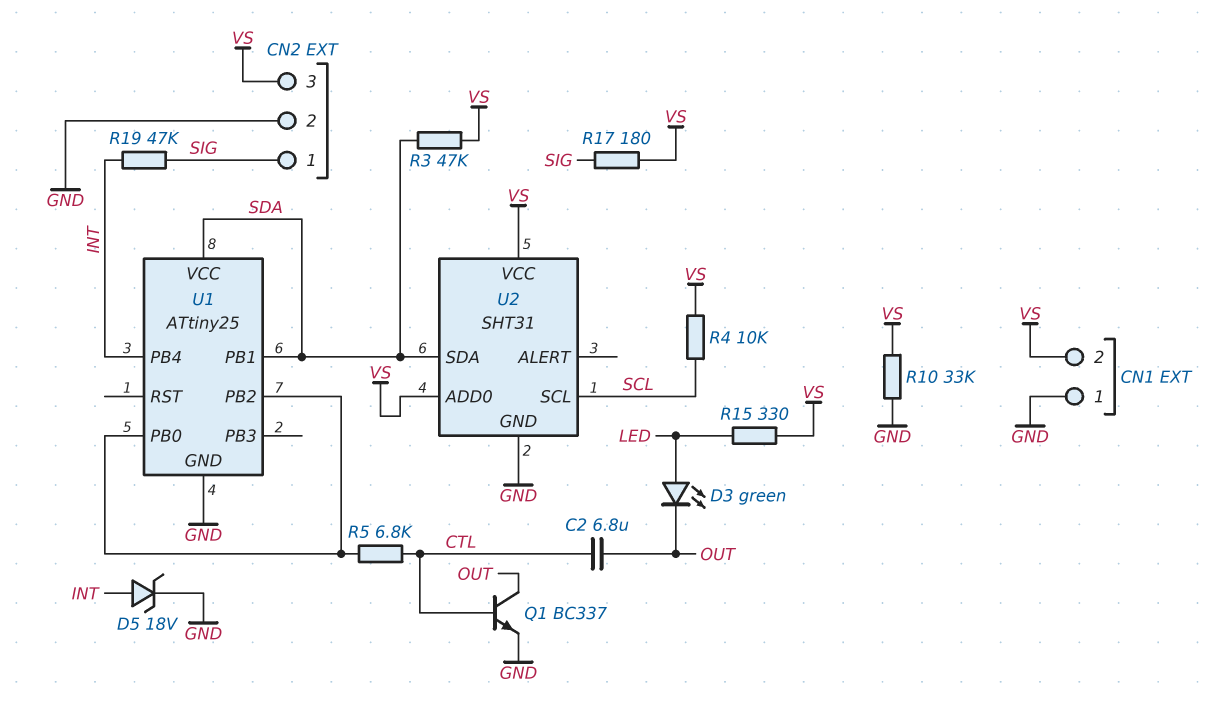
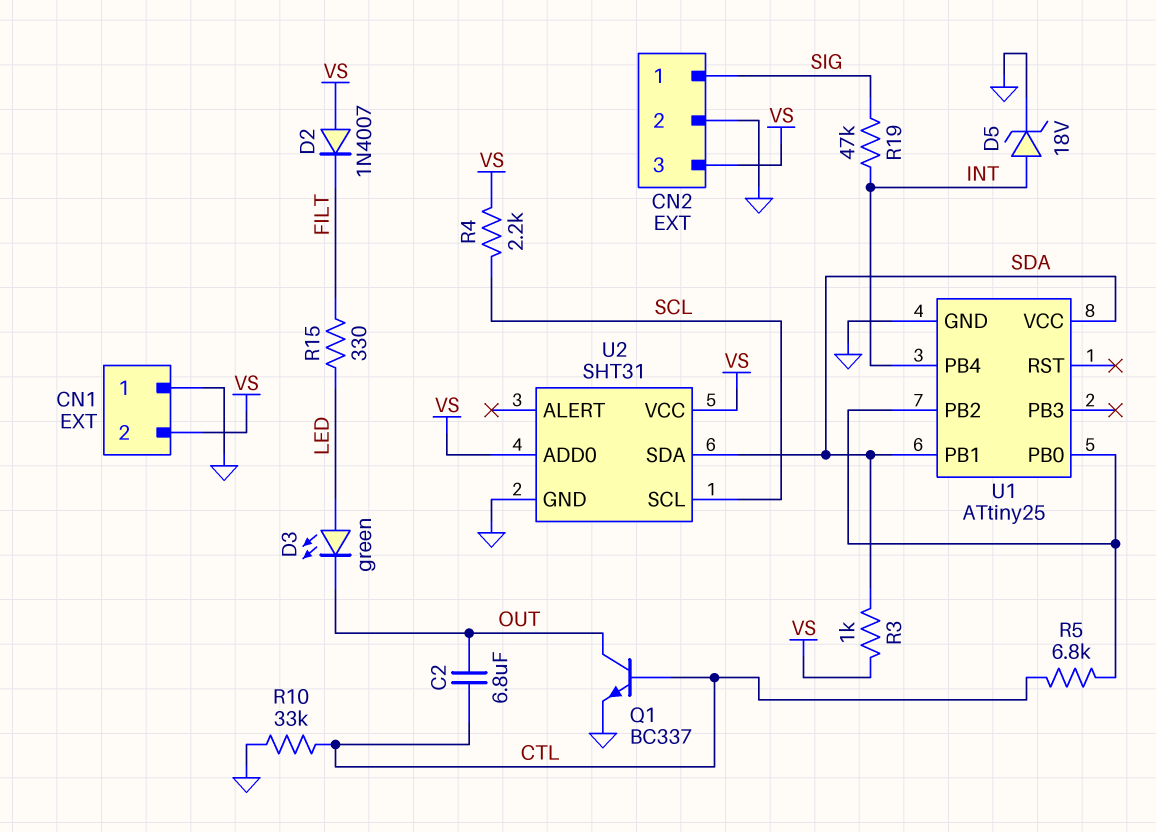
D2: none -> diode 1N4007 (A VS, K FILT)
R3: 47k (SDA, VS) -> 1k (SDA, VS)
R4: 10k (SCL, VS) -> 2.2k (SCL, VS)
R10: 33k (GND, VS) -> 33k (CTL, GND)
R15: 330 (LED, VS) -> 330 (FILT, LED)
R17: 180 (SIG, VS) -> none

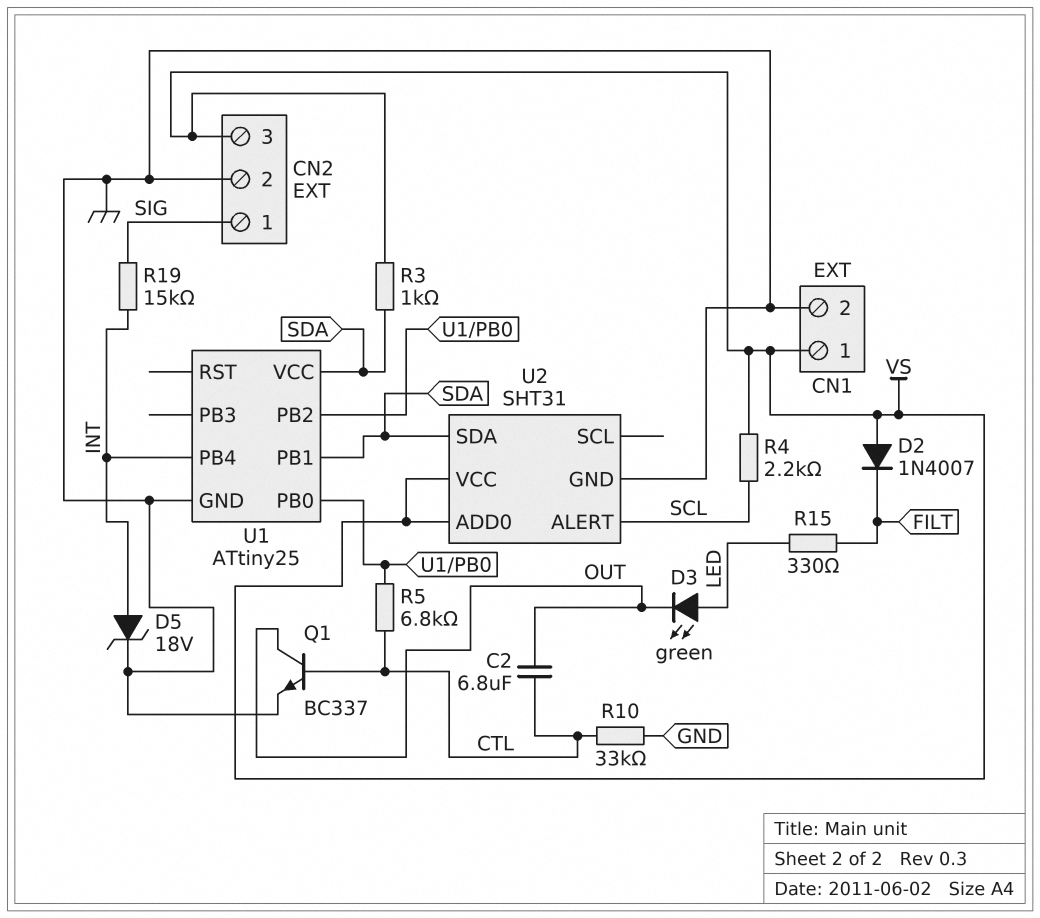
CN1 pin 1: GND -> VS
CN1 pin 2: VS -> GND
R19: 47k (INT, SIG) -> 15k (INT, SIG)
U2 pin ALERT: none -> SCL
U2 pin SCL: SCL -> none

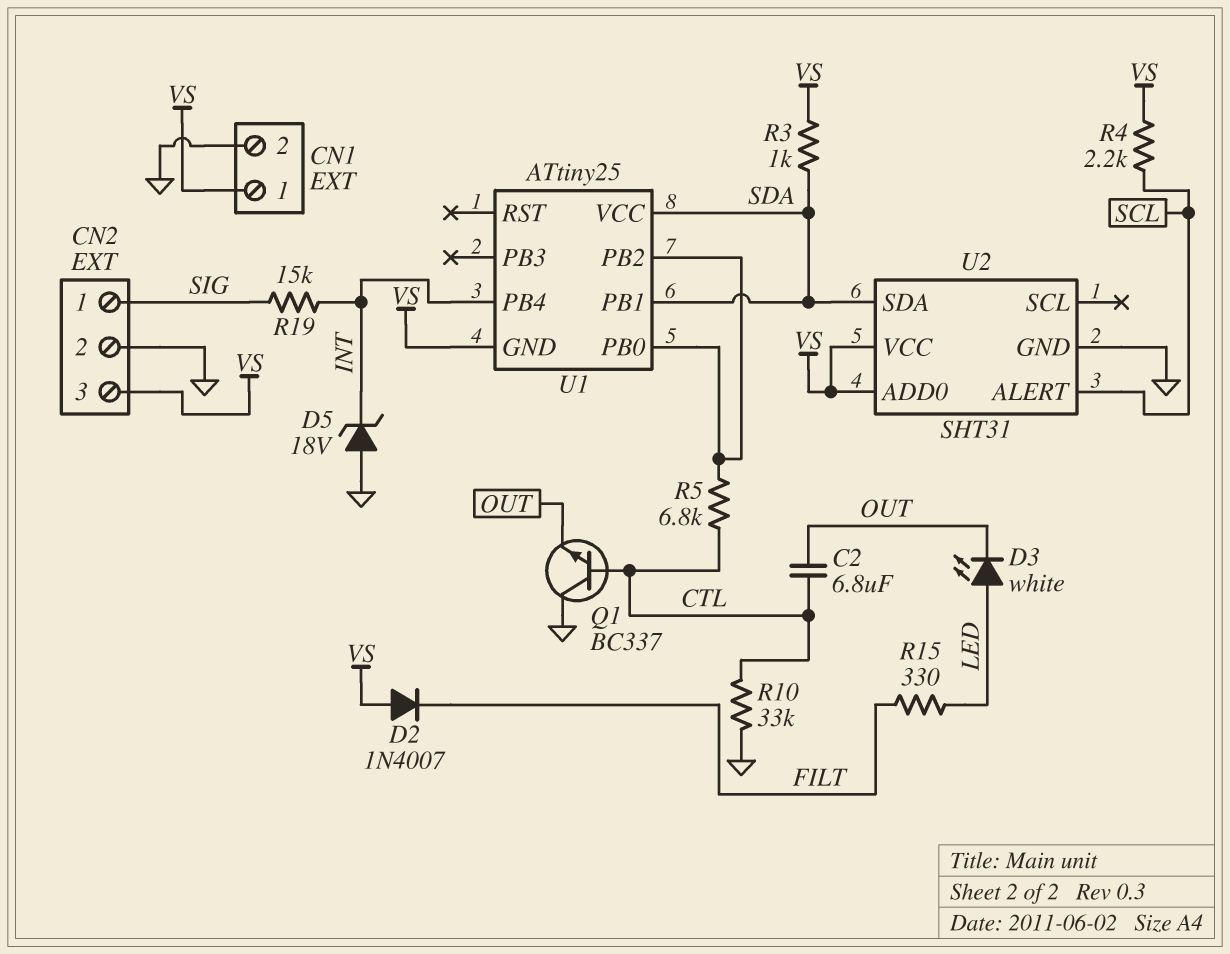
D3: LED green (A LED, K OUT) -> LED white (A LED, K OUT)
D5: zener 18V (A INT, K GND) -> zener 18V (A GND, K INT)
Q1: NPN BC337 (B CTL, C OUT, E GND) -> NPN BC337 (B CTL, C GND, E OUT)
U1 pin GND: GND -> VS

